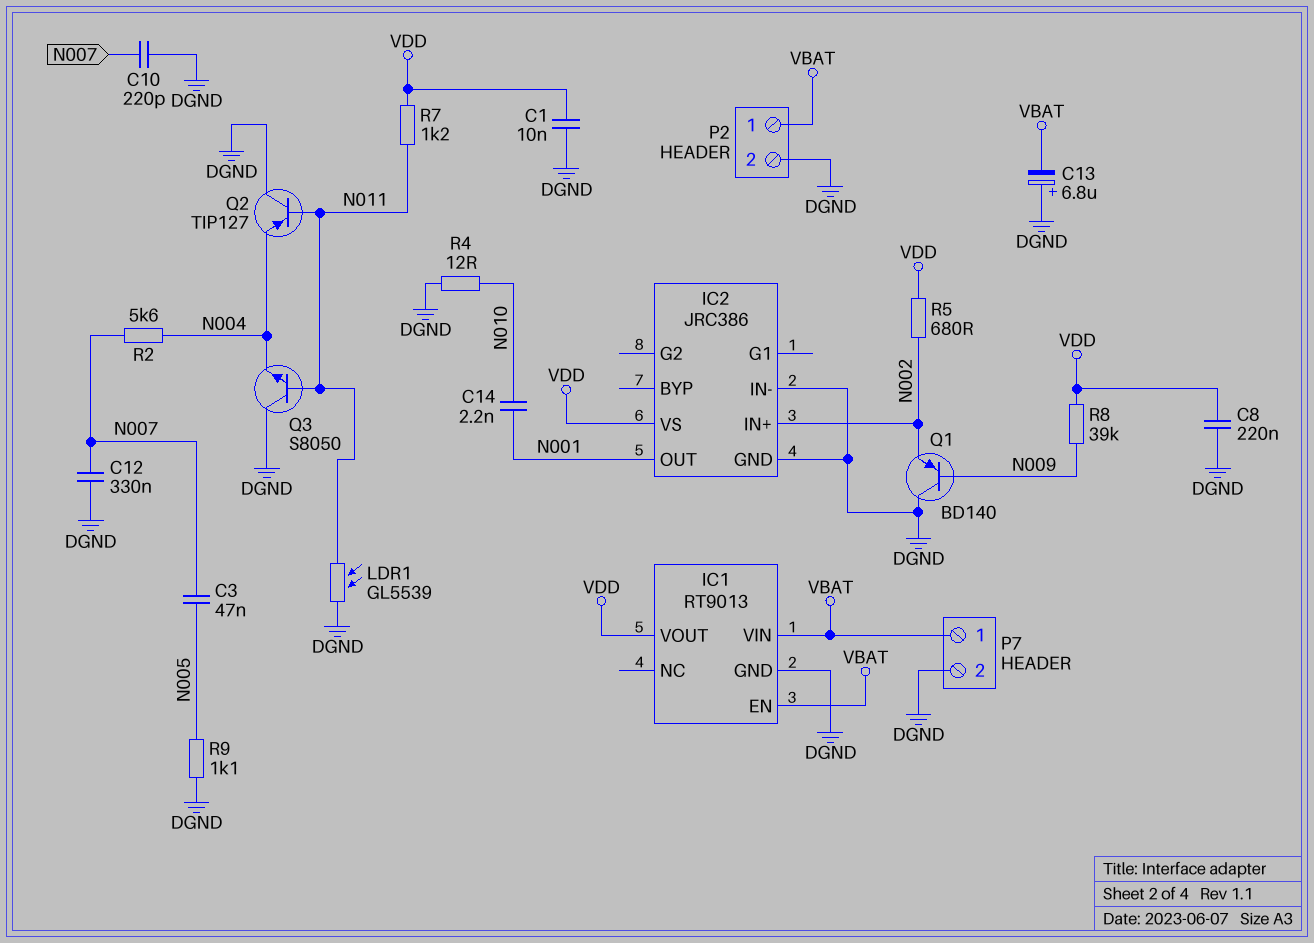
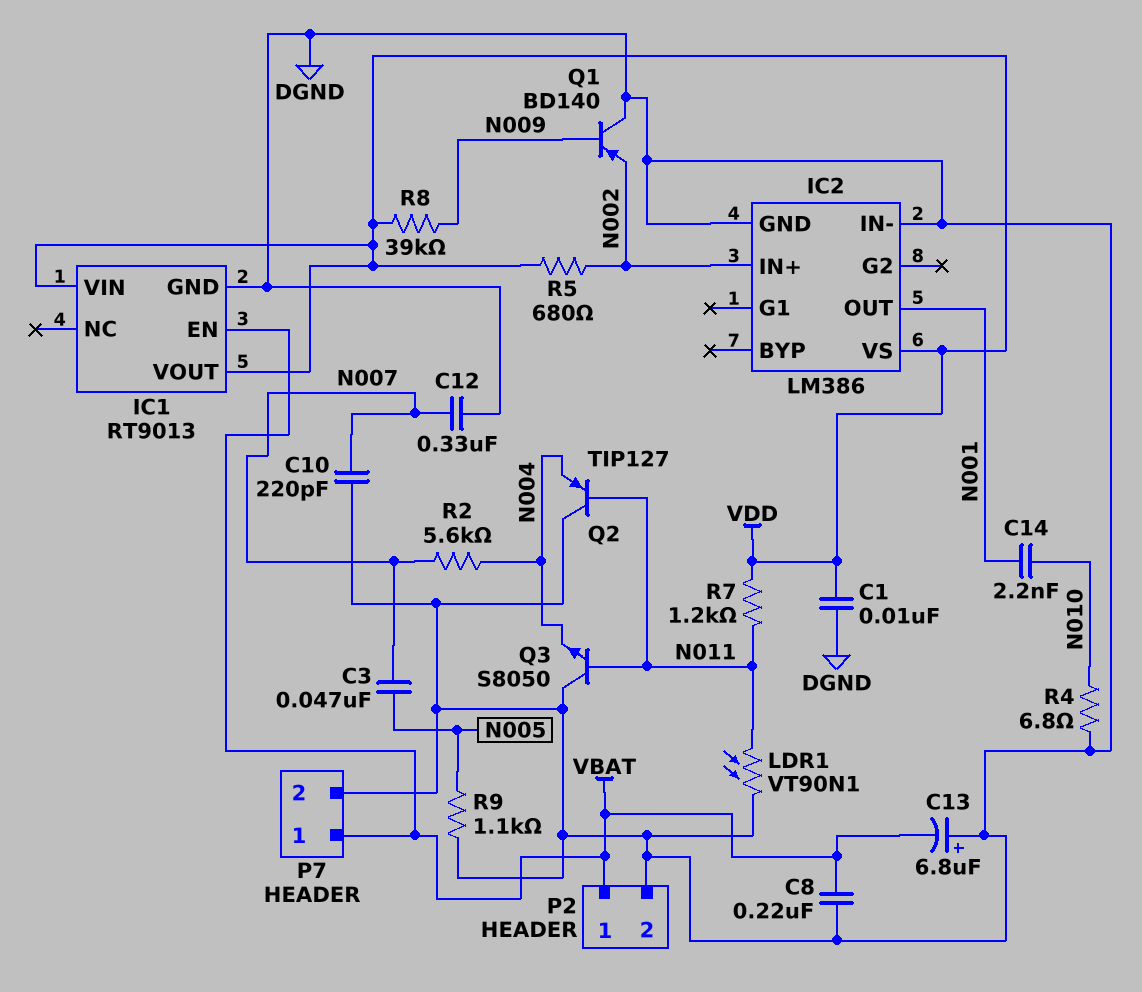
C8: 220nF (DGND, VDD) -> 220nF (DGND, VBAT)
IC1 pin VIN: VBAT -> VDD
IC2: JRC386 -> LM386
LDR1: GL5539 (DGND, N011) -> VT90N1 (DGND, N011)
R4: 12 (DGND, N010) -> 6.8 (DGND, N010)

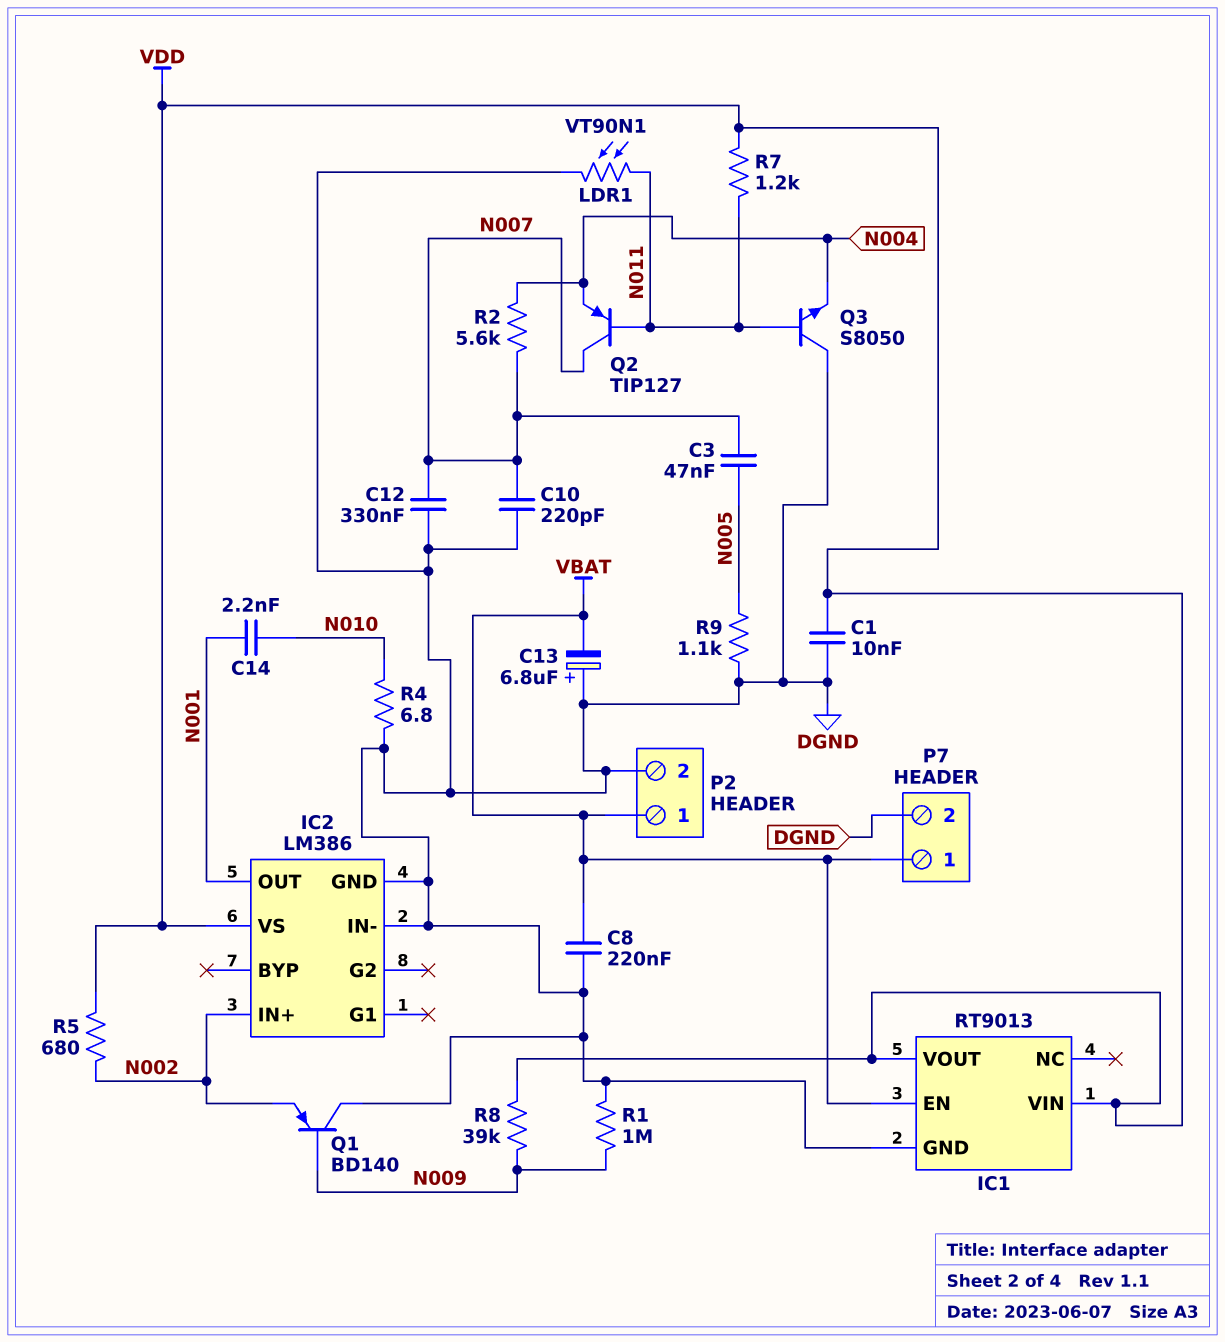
Q2: PNP TIP127 (B N011, C DGND, E N004) -> PNP TIP127 (B N011, C N007, E N004)
R1: none -> 1M (DGND, N009)

